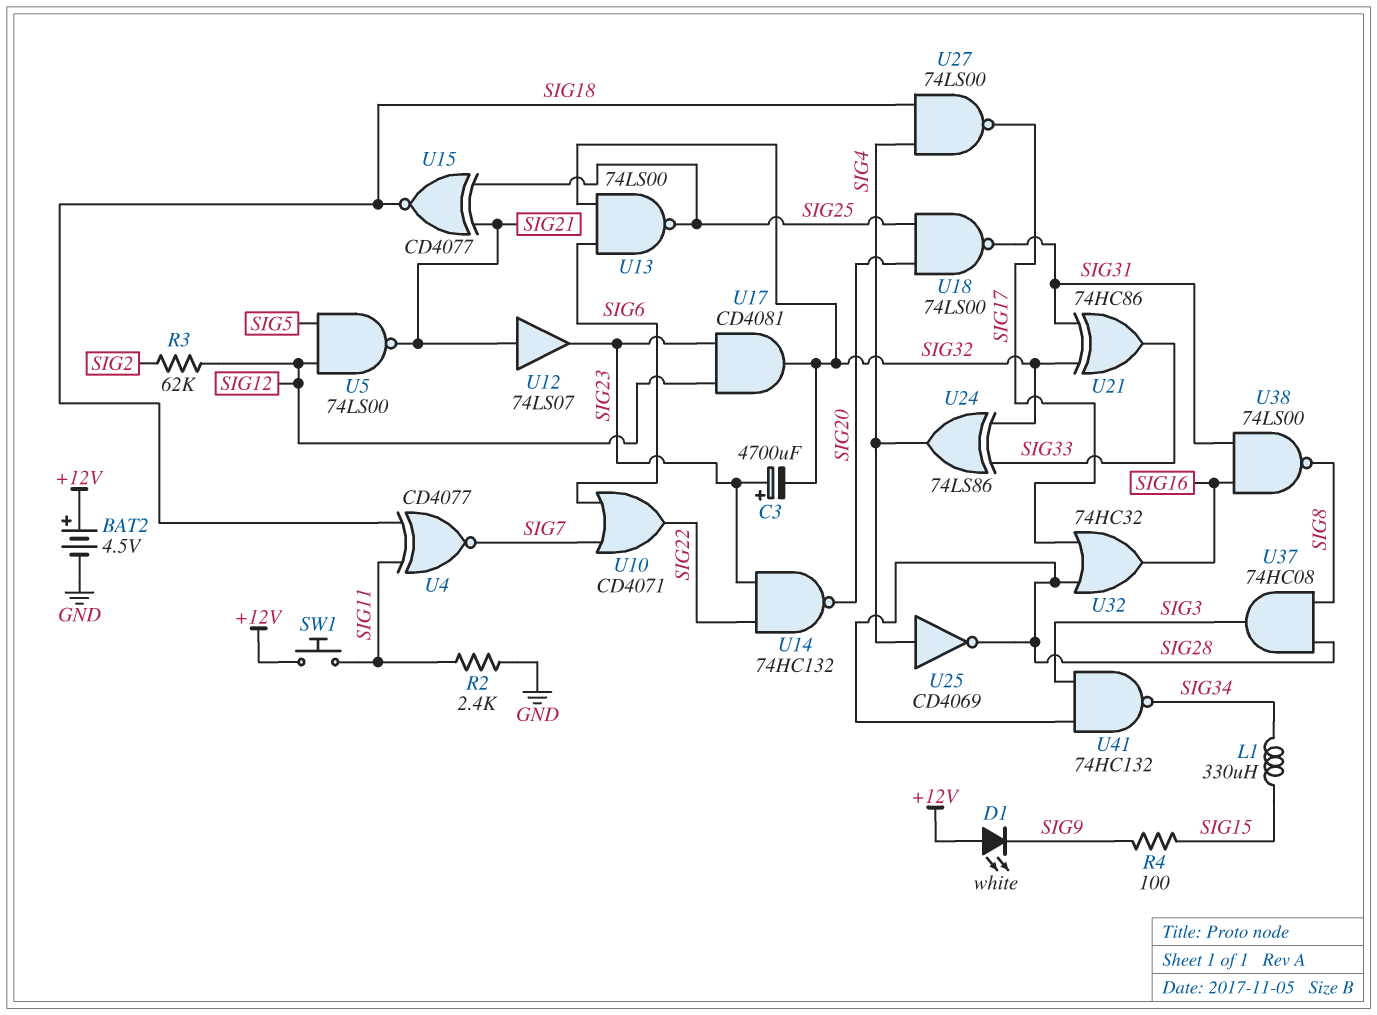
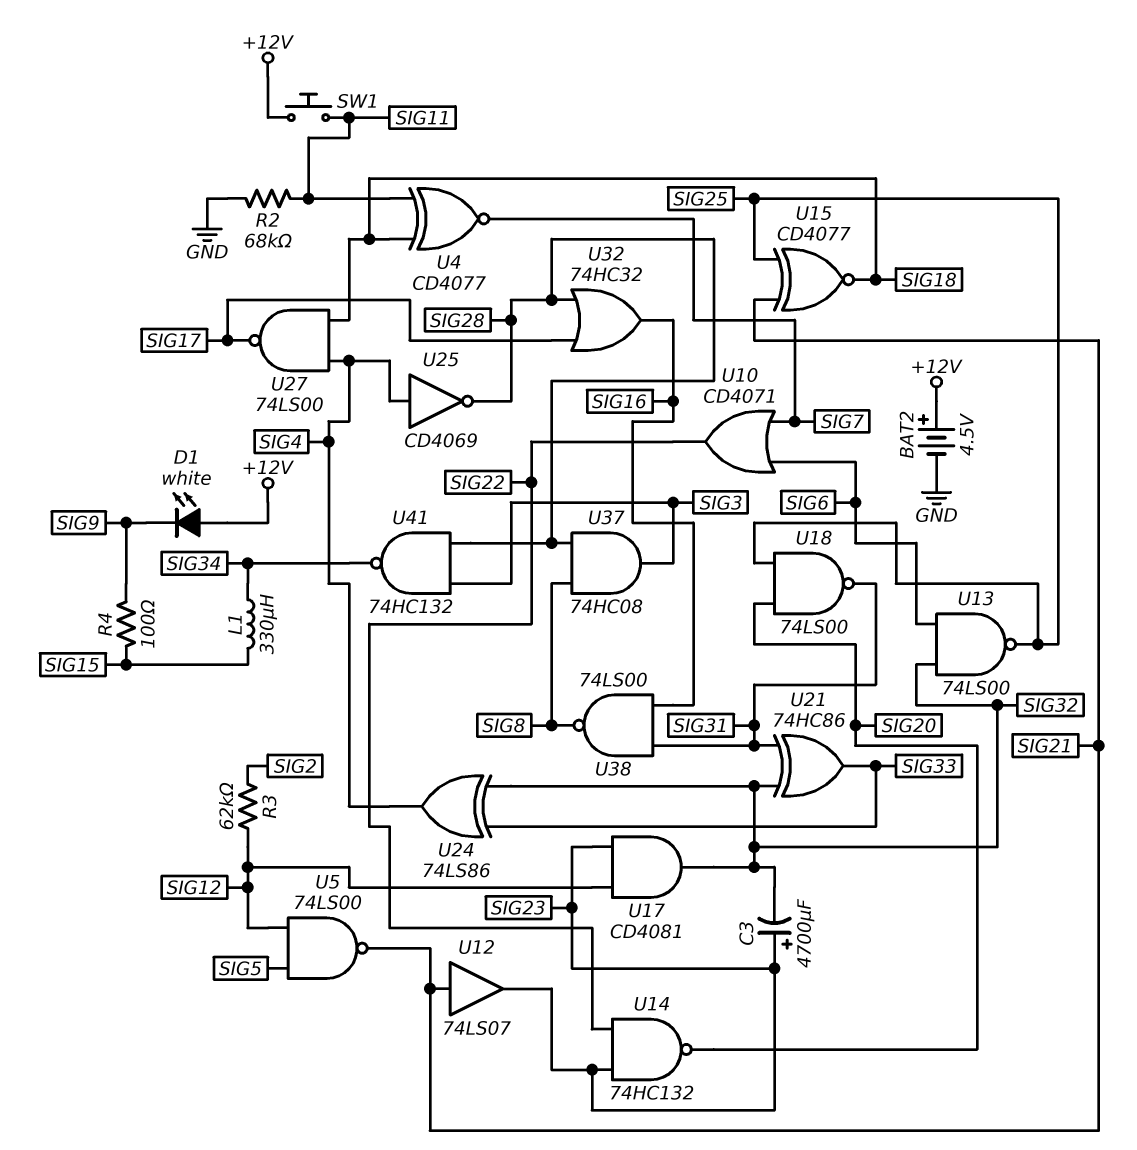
R2: 2.4k (GND, SIG11) -> 68k (GND, SIG11)

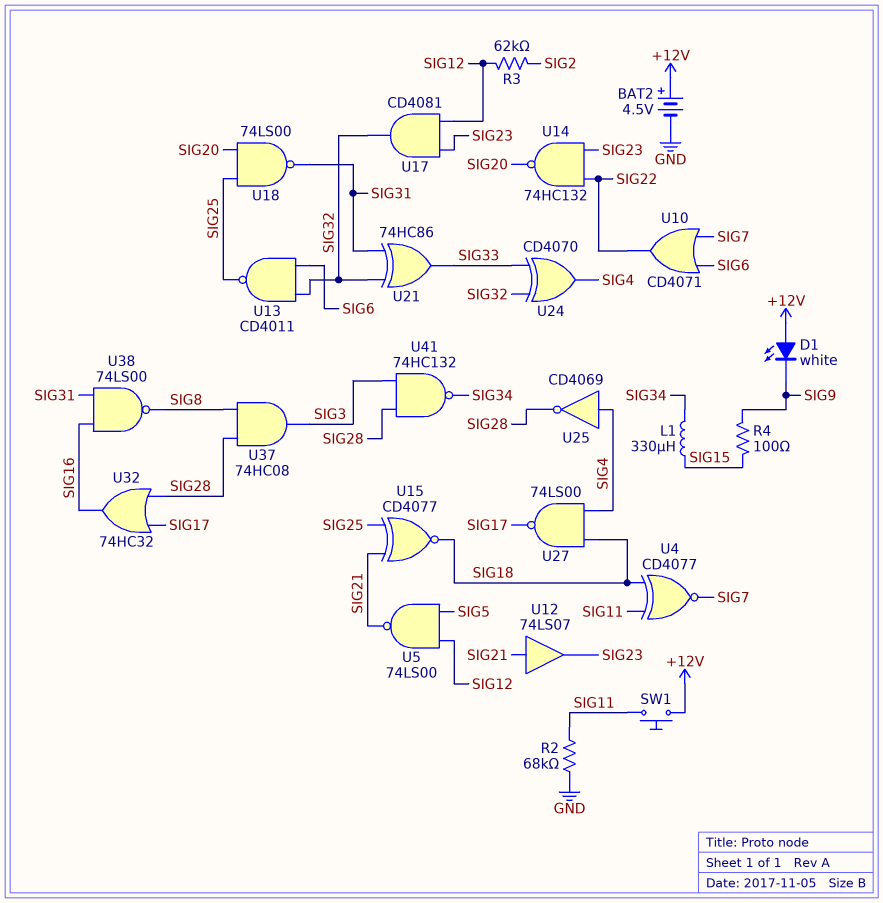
C3: 4700uF (plus SIG23, minus SIG32) -> none
U13: NAND 74LS00 (in SIG6, in SIG32, out SIG25) -> NAND CD4011 (in SIG6, in SIG32, out SIG25)
U24: XOR 74LS86 (in SIG32, in SIG33, out SIG4) -> XOR CD4070 (in SIG32, in SIG33, out SIG4)

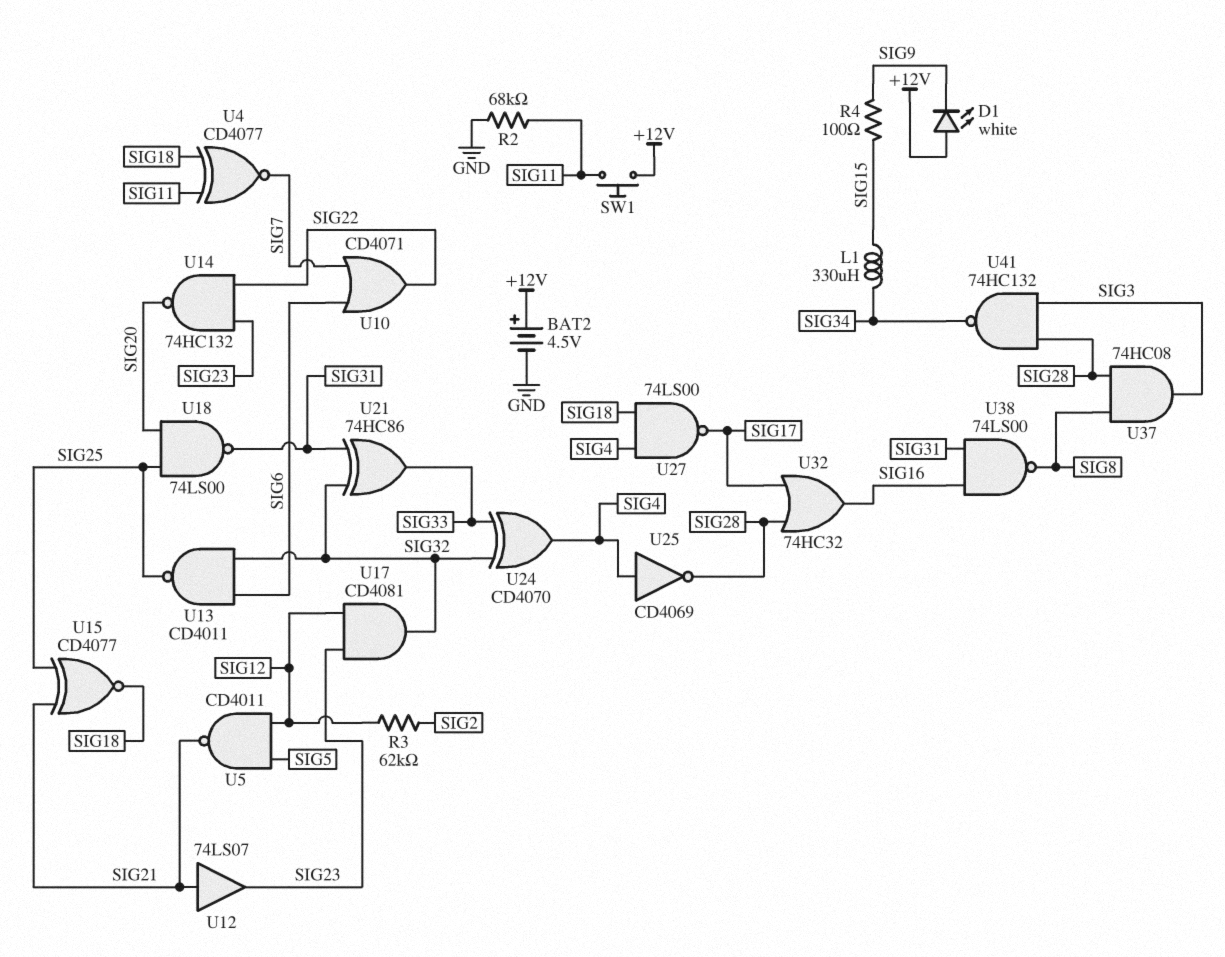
U5: NAND 74LS00 (in SIG5, in SIG12, out SIG21) -> NAND CD4011 (in SIG5, in SIG12, out SIG21)

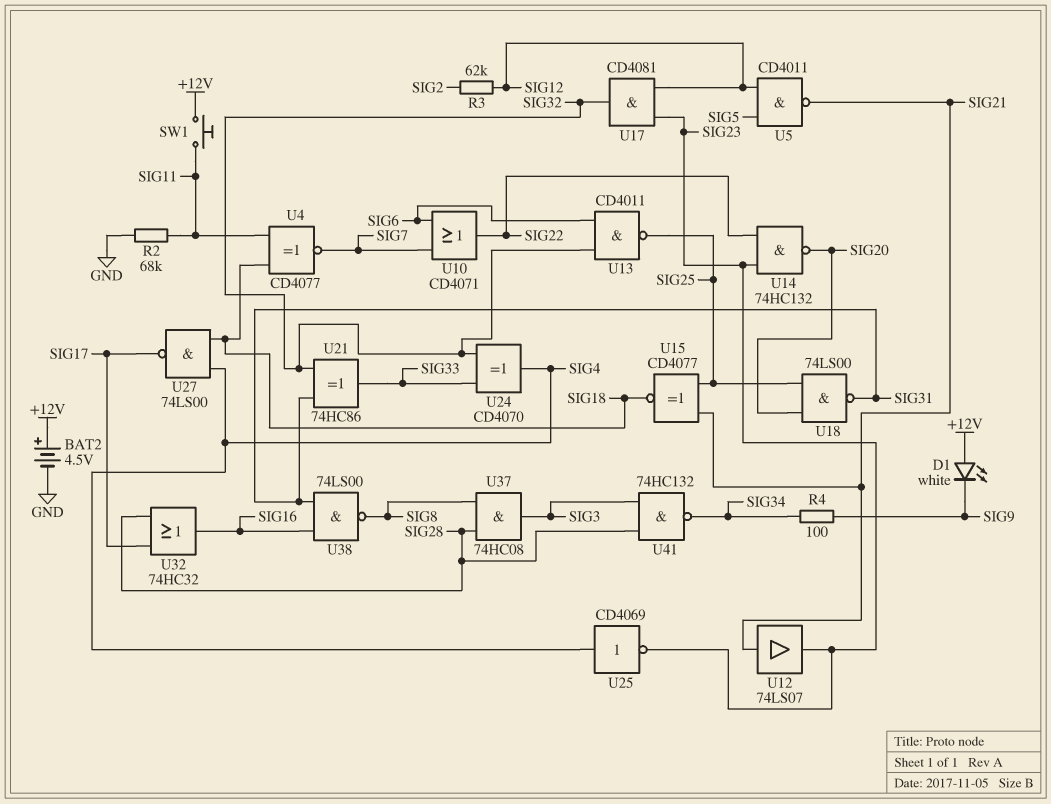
L1: 330uH (SIG15, SIG34) -> none
R4: 100 (SIG9, SIG15) -> 100 (SIG9, SIG34)
U25: NOT CD4069 (in SIG4, out SIG28) -> NOT CD4069 (in SIG4, out SIG23)

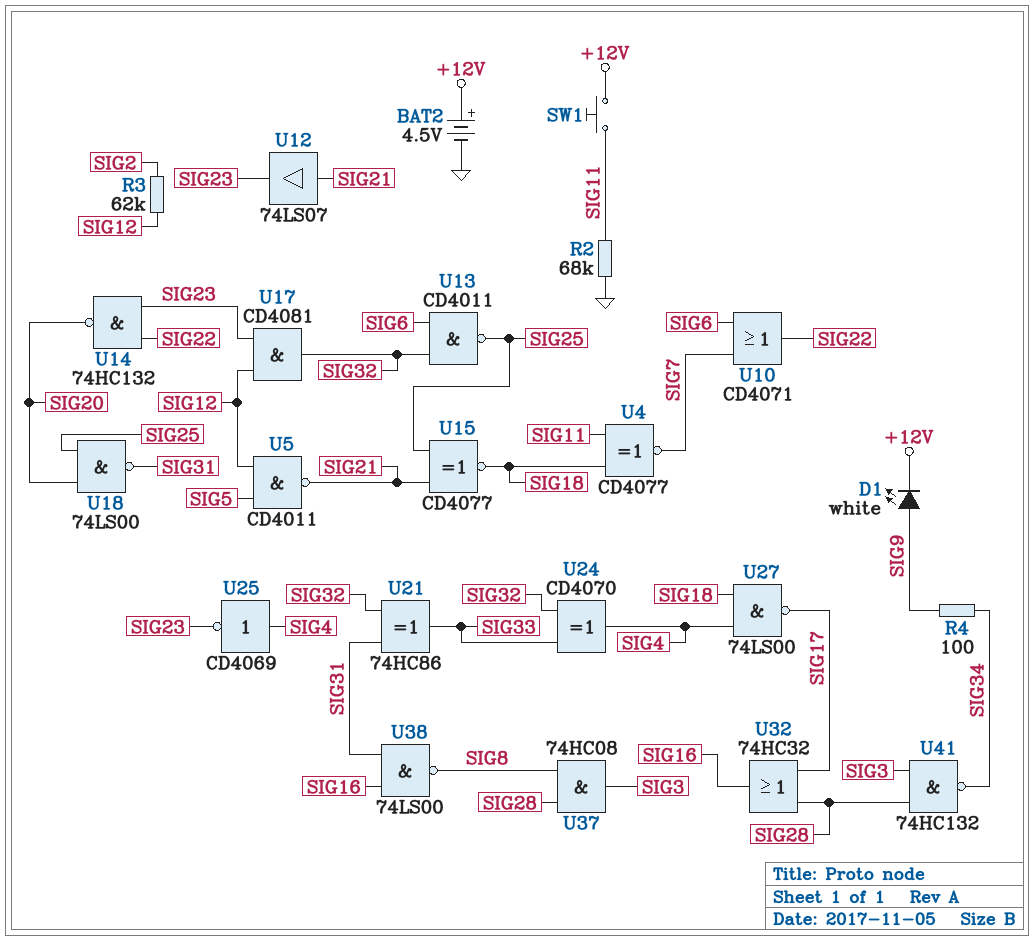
D1: LED white (A +12V, K SIG9) -> LED white (A SIG9, K +12V)

